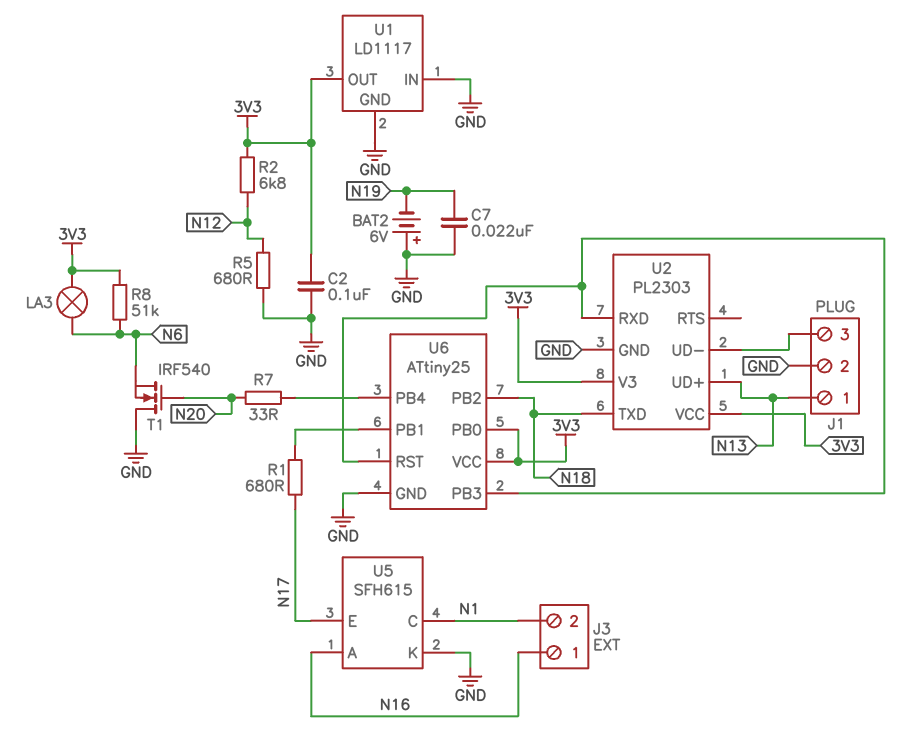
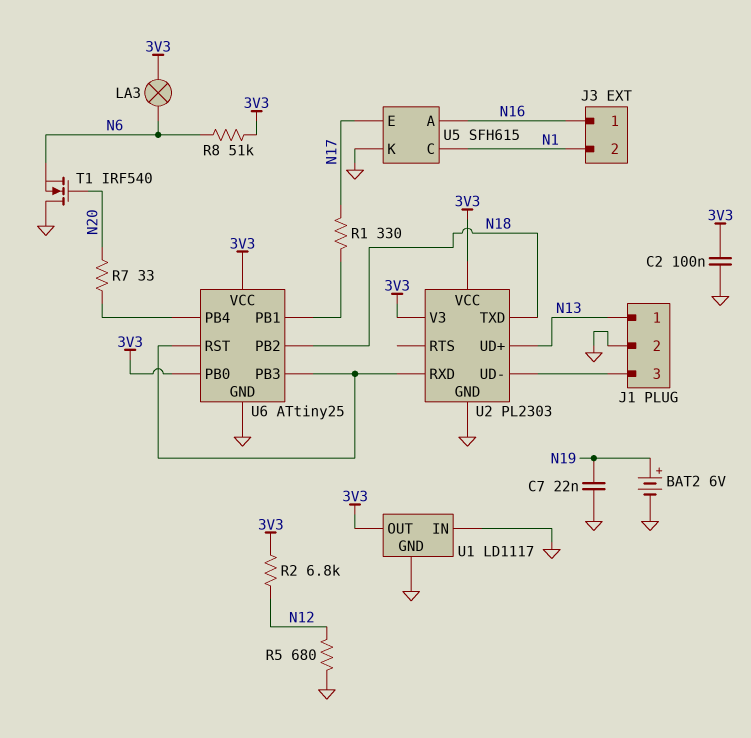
BAT2: 6V (plus GND, minus N19) -> 6V (plus N19, minus GND)
R1: 680 (N17, U6/PB1) -> 330 (N17, U6/PB1)

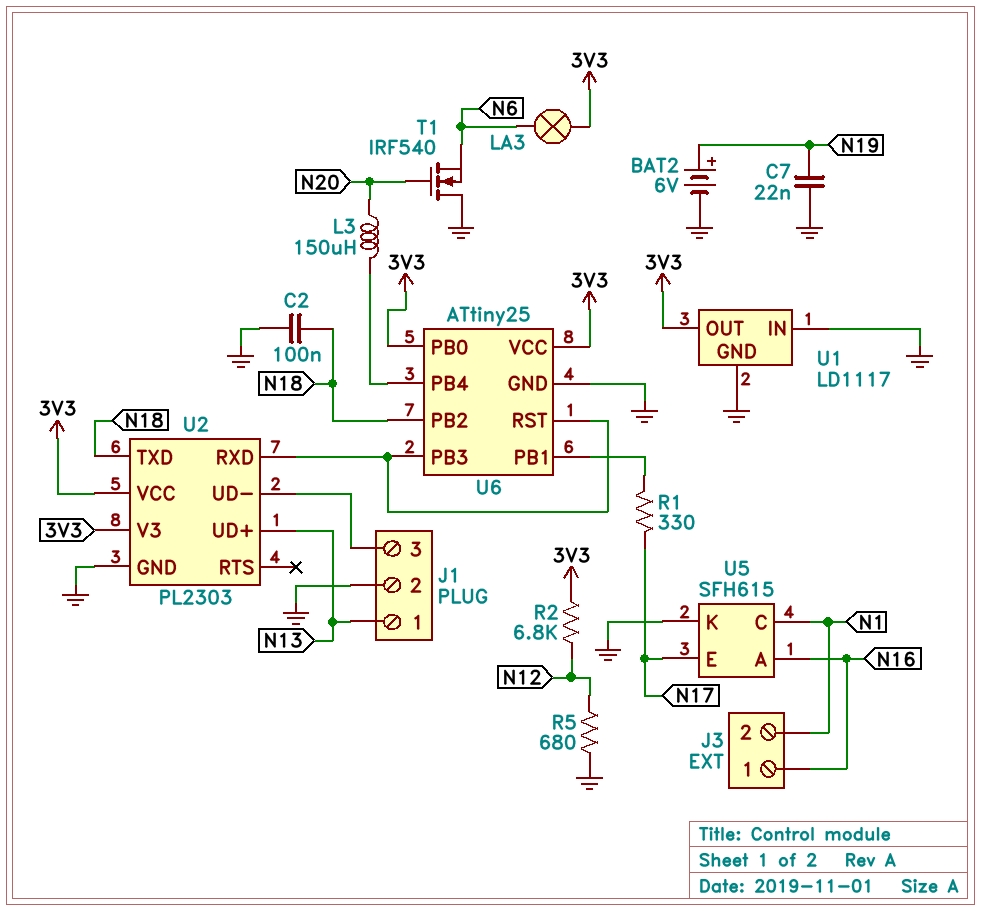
C2: 100nF (3V3, GND) -> 100nF (GND, N18)
L3: none -> 150uH (N20, U6/PB4)
R7: 33 (N20, U6/PB4) -> none
R8: 51k (3V3, N6) -> none

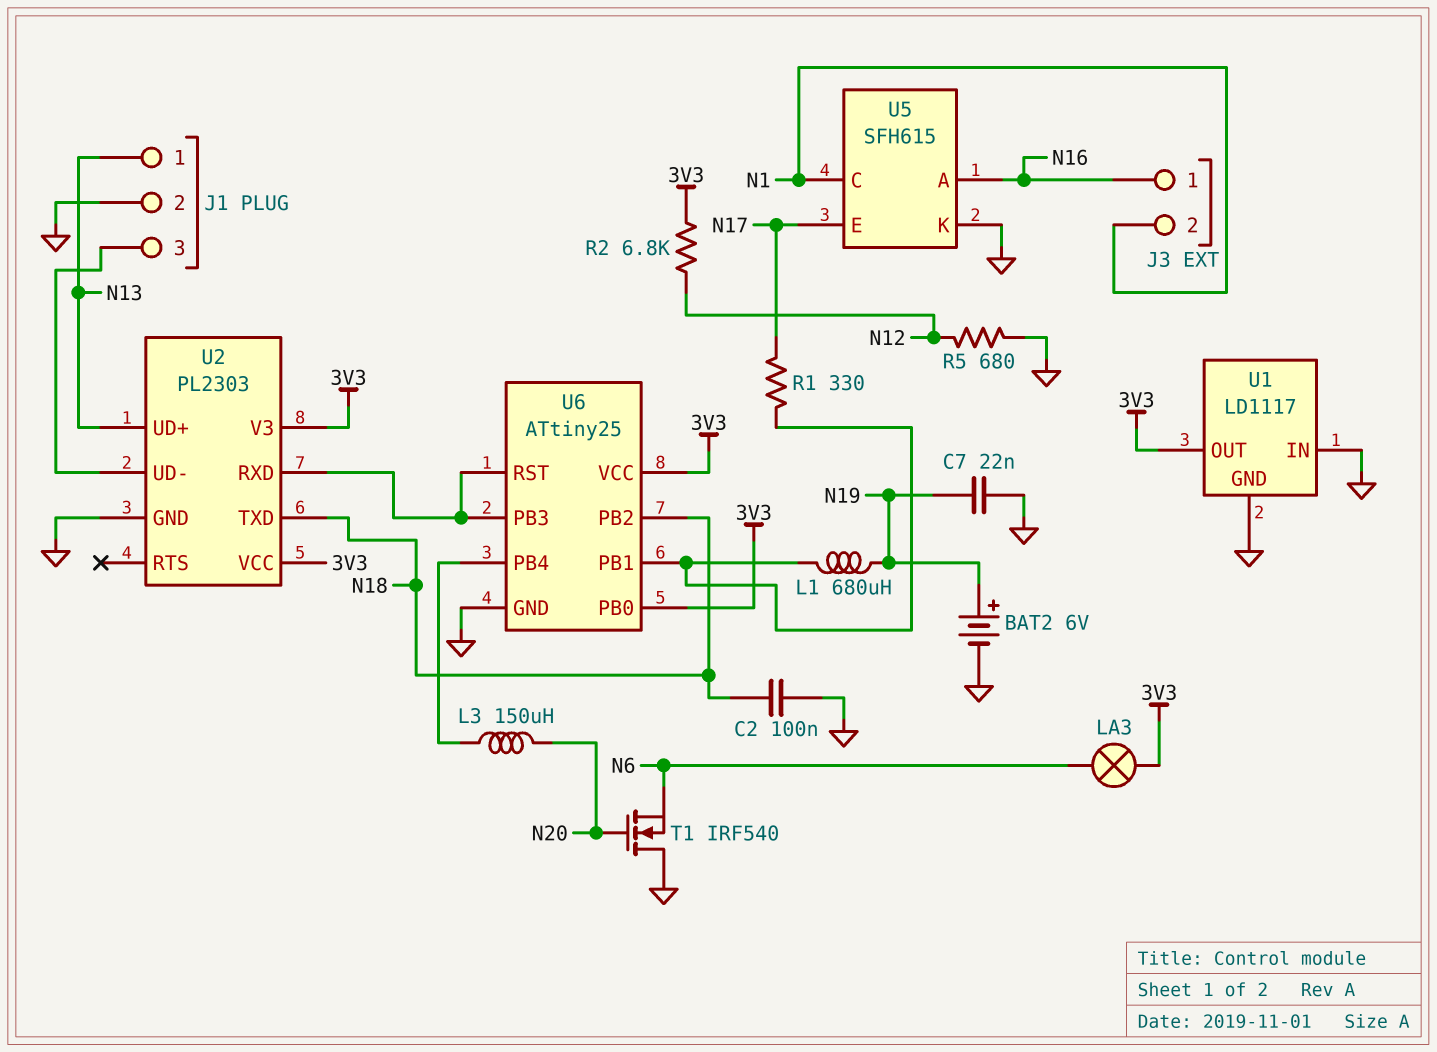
L1: none -> 680uH (N19, U6/PB1)

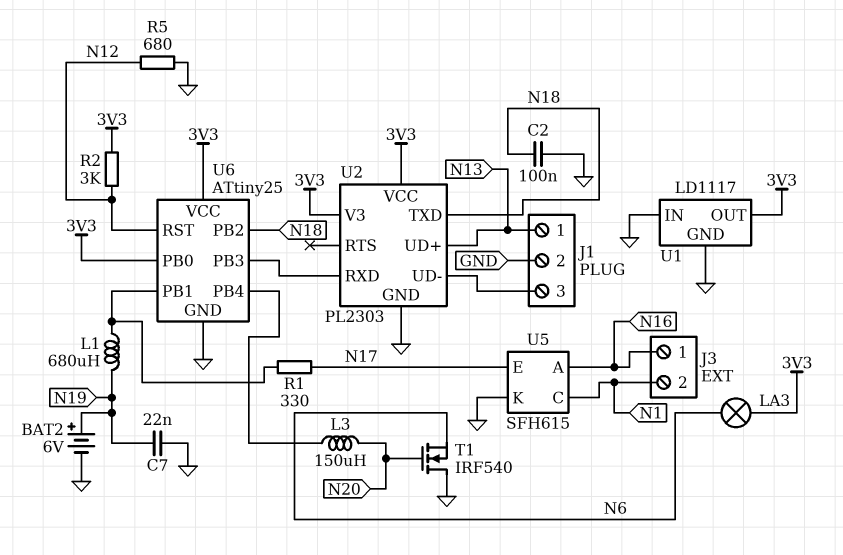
R2: 6.8k (3V3, N12) -> 3k (3V3, N12)
U6 pin RST: U2/RXD -> N12

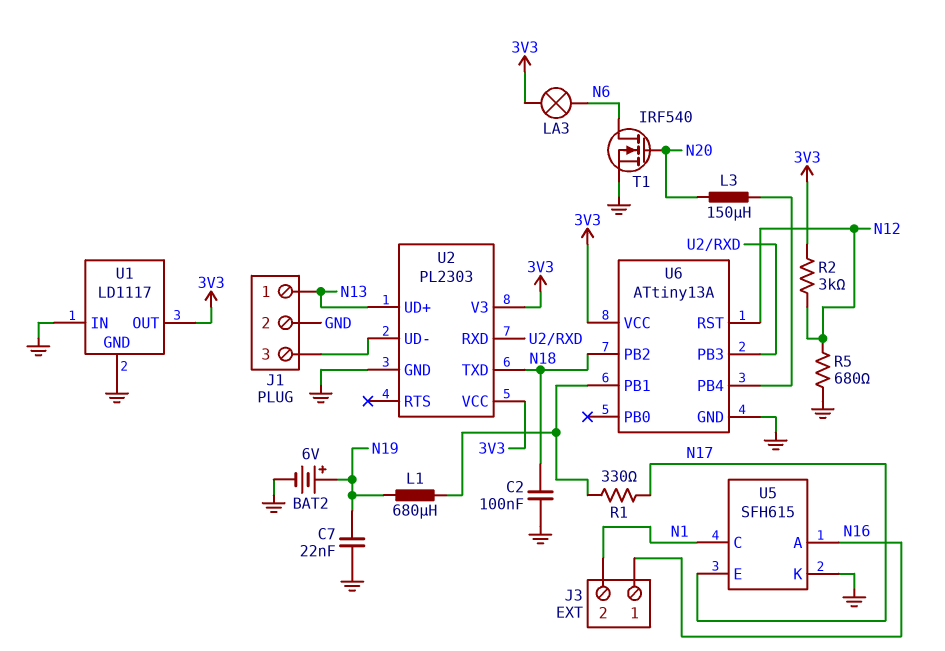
T1: NMOS IRF540 (G N20, D GND, S N6) -> NMOS IRF540 (G N20, D N6, S GND)
U6: ATtiny25 -> ATtiny13A
U6 pin PB0: 3V3 -> none

